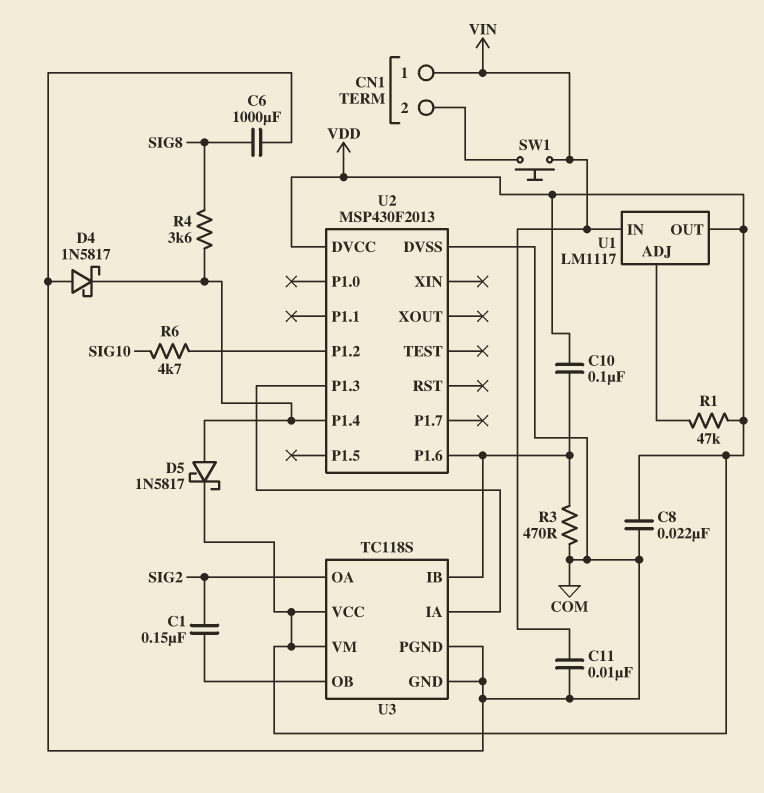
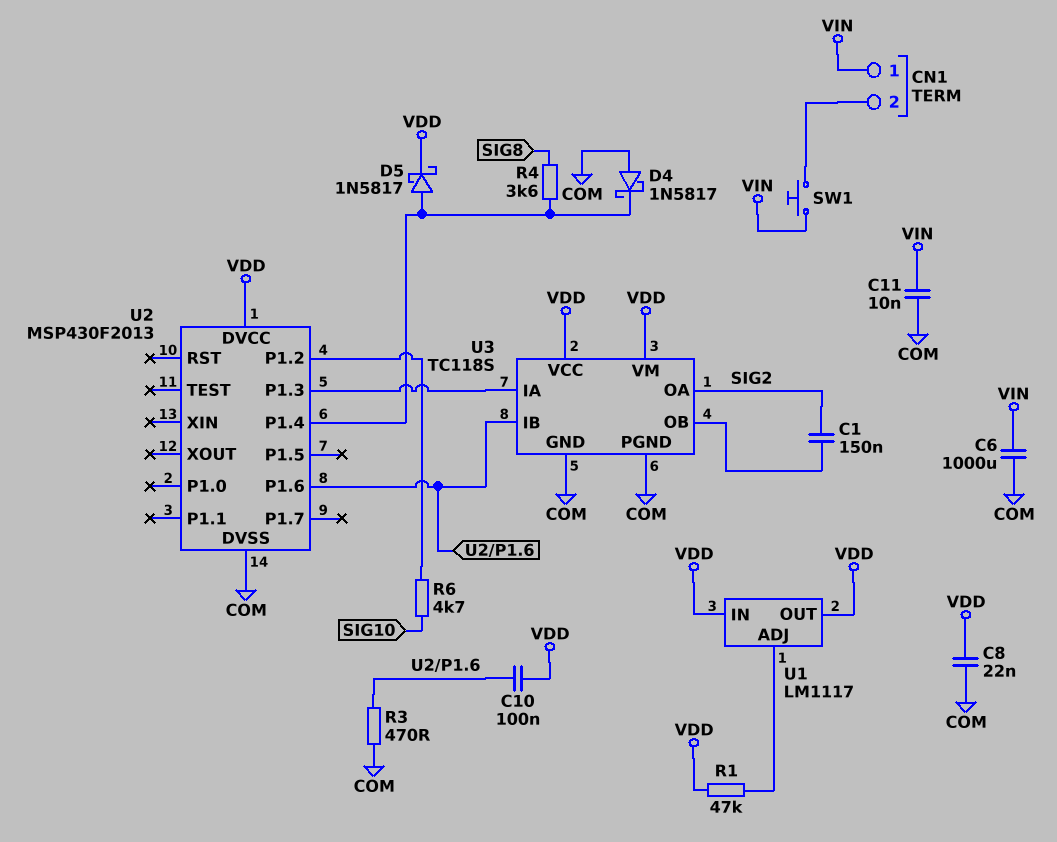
C6: 1000uF (COM, SIG8) -> 1000uF (COM, VIN)
U1 pin IN: VIN -> VDD

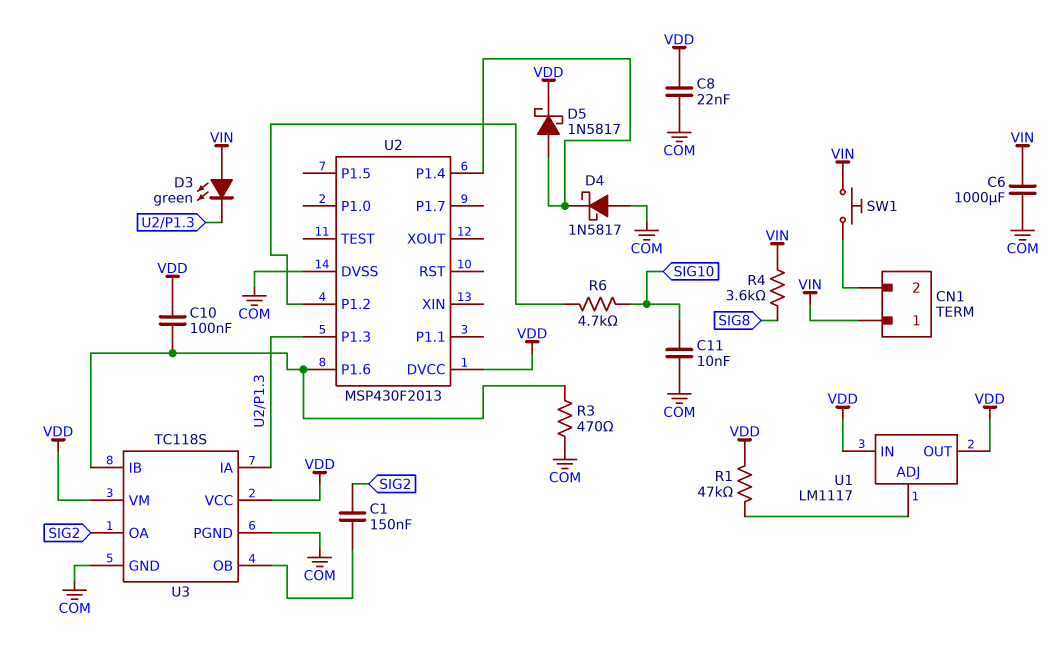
C11: 10nF (COM, VIN) -> 10nF (COM, SIG10)
D3: none -> LED green (A VIN, K U2/P1.3)
R4: 3.6k (SIG8, U2/P1.4) -> 3.6k (SIG8, VIN)

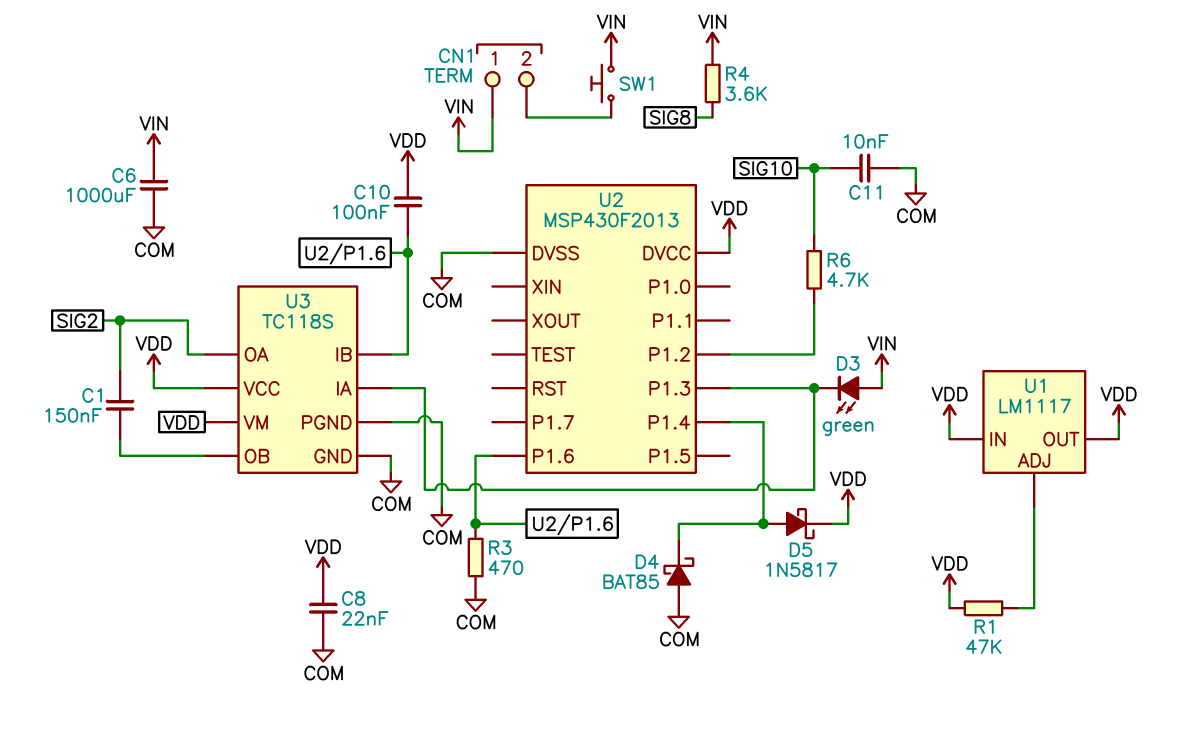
D4: schottky 1N5817 (A COM, K U2/P1.4) -> schottky BAT85 (A COM, K U2/P1.4)

